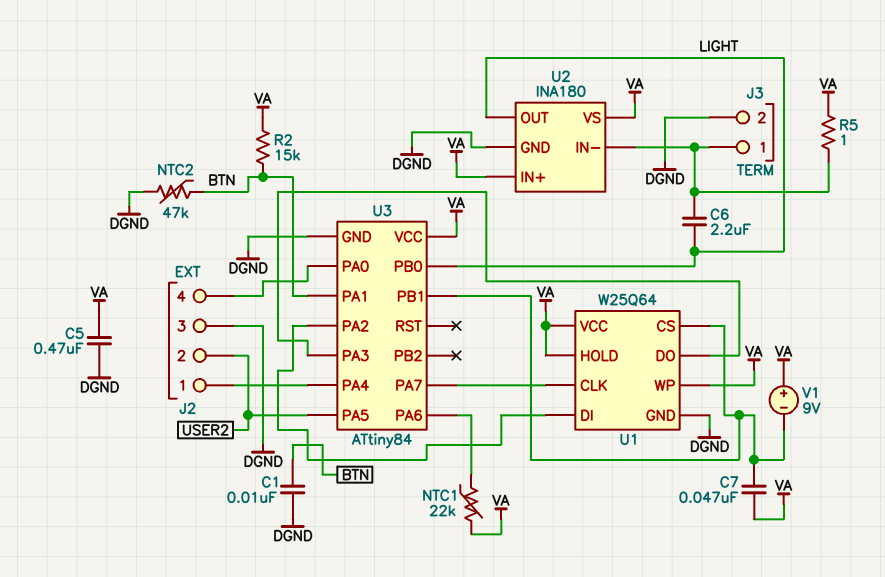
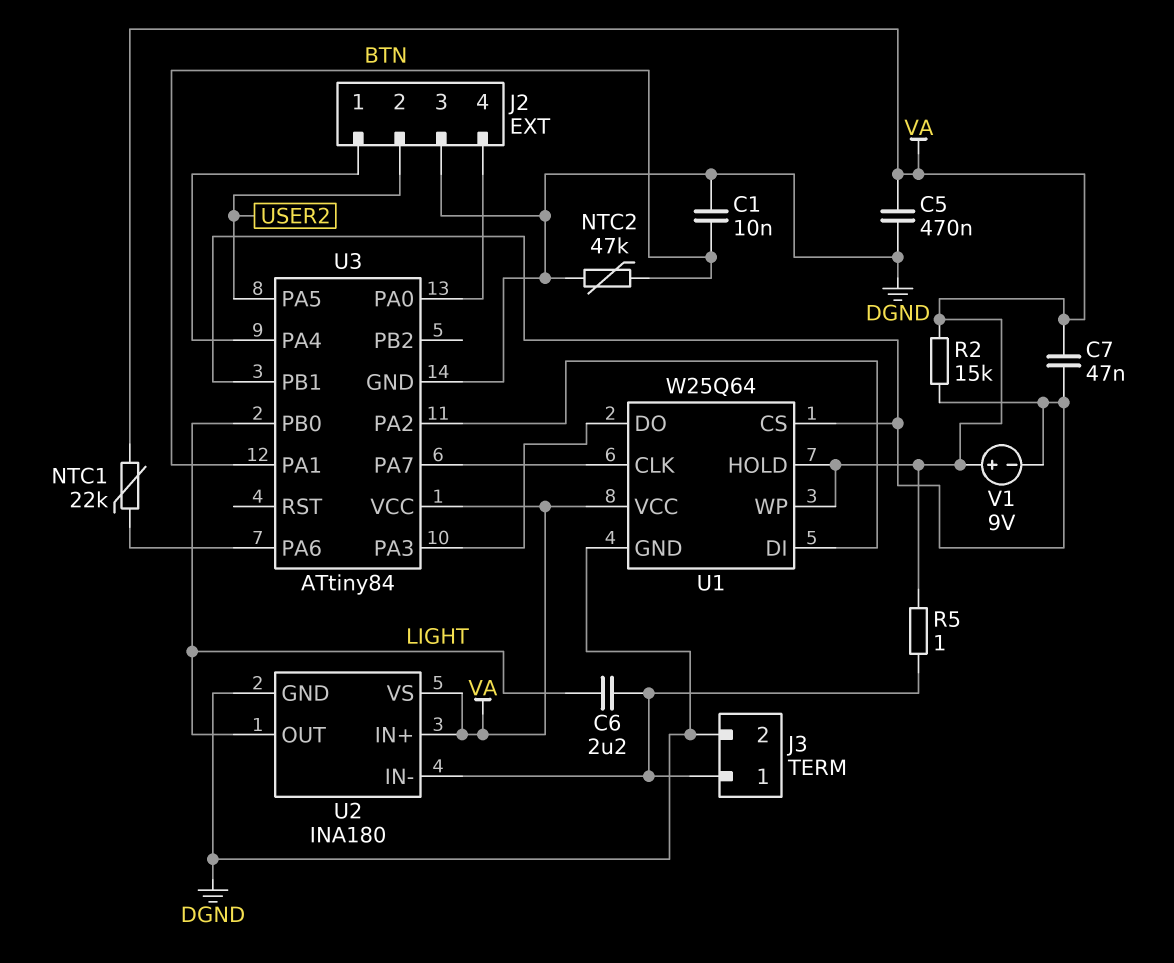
R2: 15k (BTN, VA) -> 15k (U1/CS, VA)

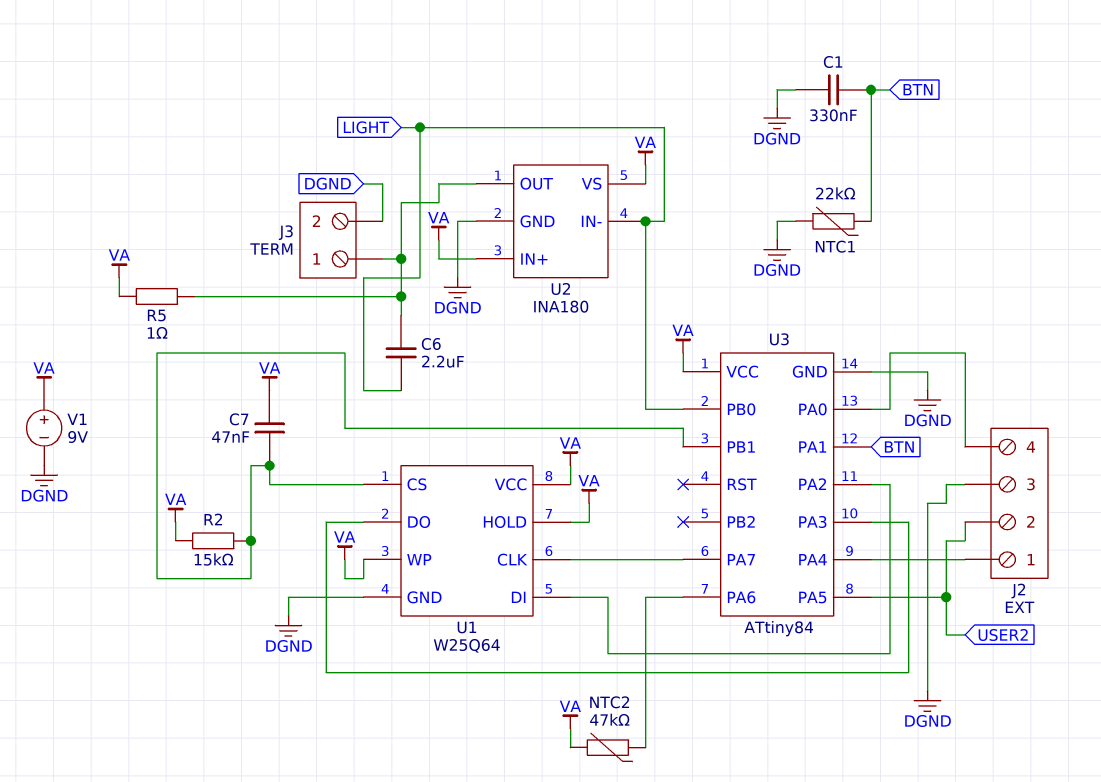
C1: 10nF (BTN, DGND) -> 330nF (BTN, DGND)
C5: 470nF (DGND, VA) -> none
NTC1: 22k (U3/PA6, VA) -> 22k (BTN, DGND)
NTC2: 47k (BTN, DGND) -> 47k (U3/PA6, VA)
U2 pin IN-: J3/1 -> LIGHT
U2 pin OUT: LIGHT -> J3/1
V1: 9V (plus VA, minus U1/CS) -> 9V (plus VA, minus DGND)

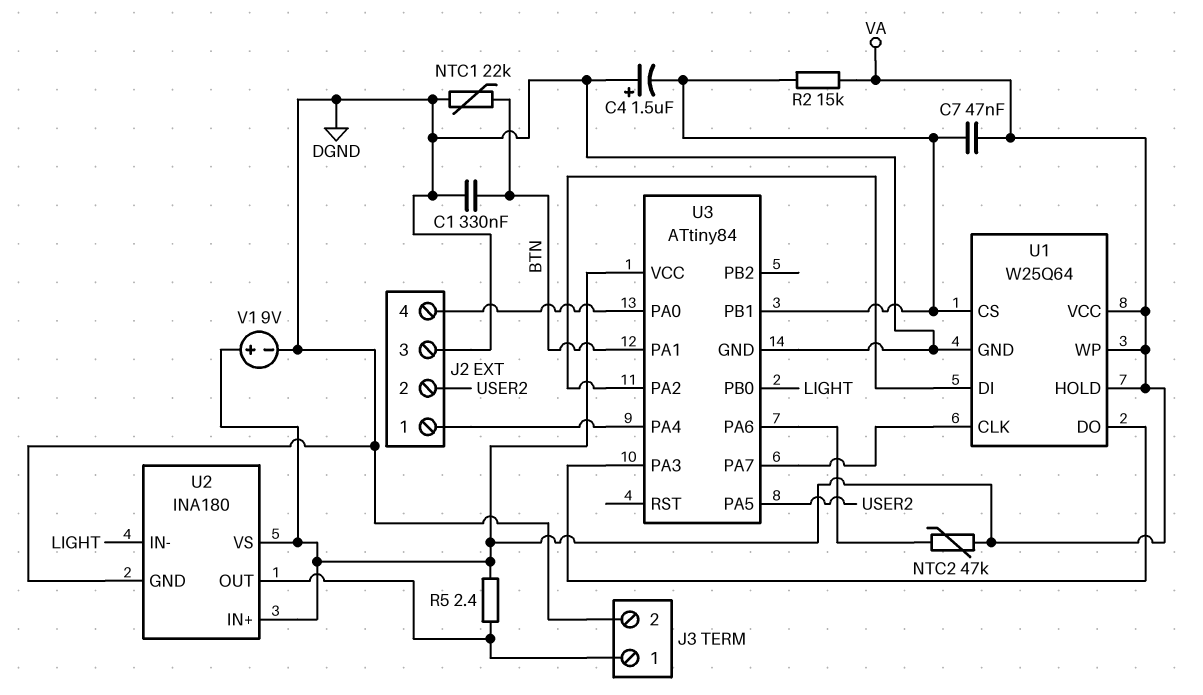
C4: none -> 1.5uF (plus DGND, minus U1/CS)
C6: 2.2uF (J3/1, LIGHT) -> none
R5: 1 (J3/1, VA) -> 2.4 (J3/1, VA)

